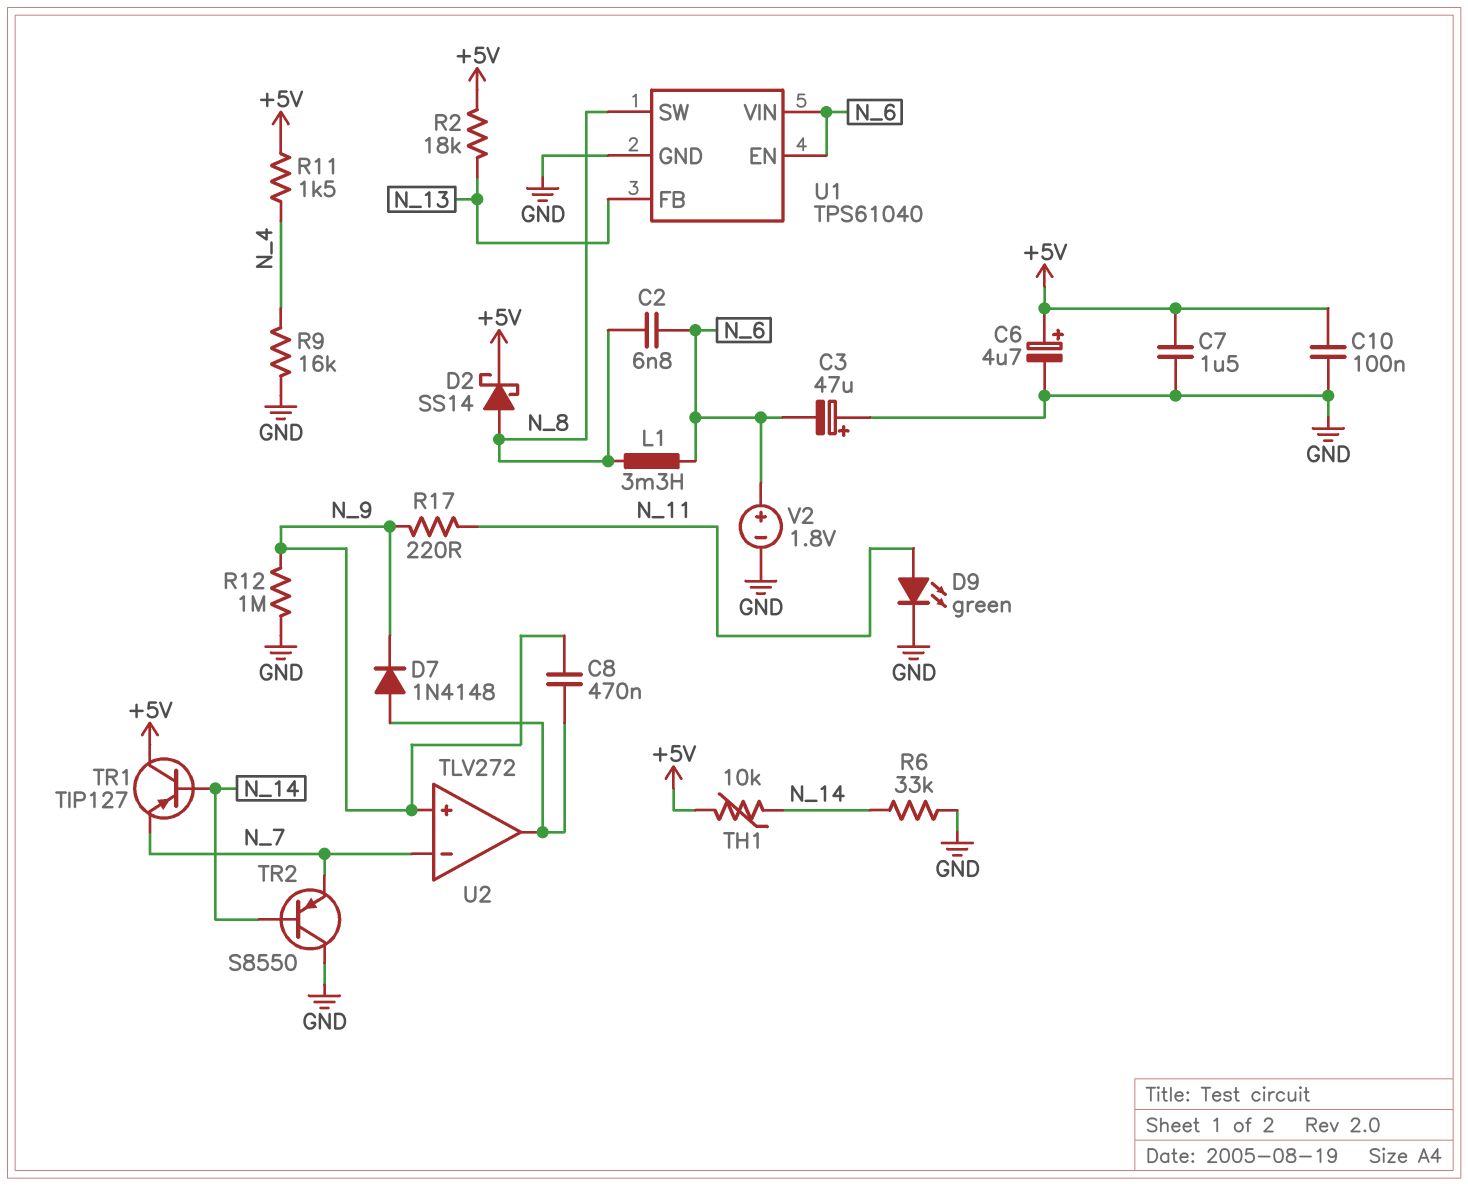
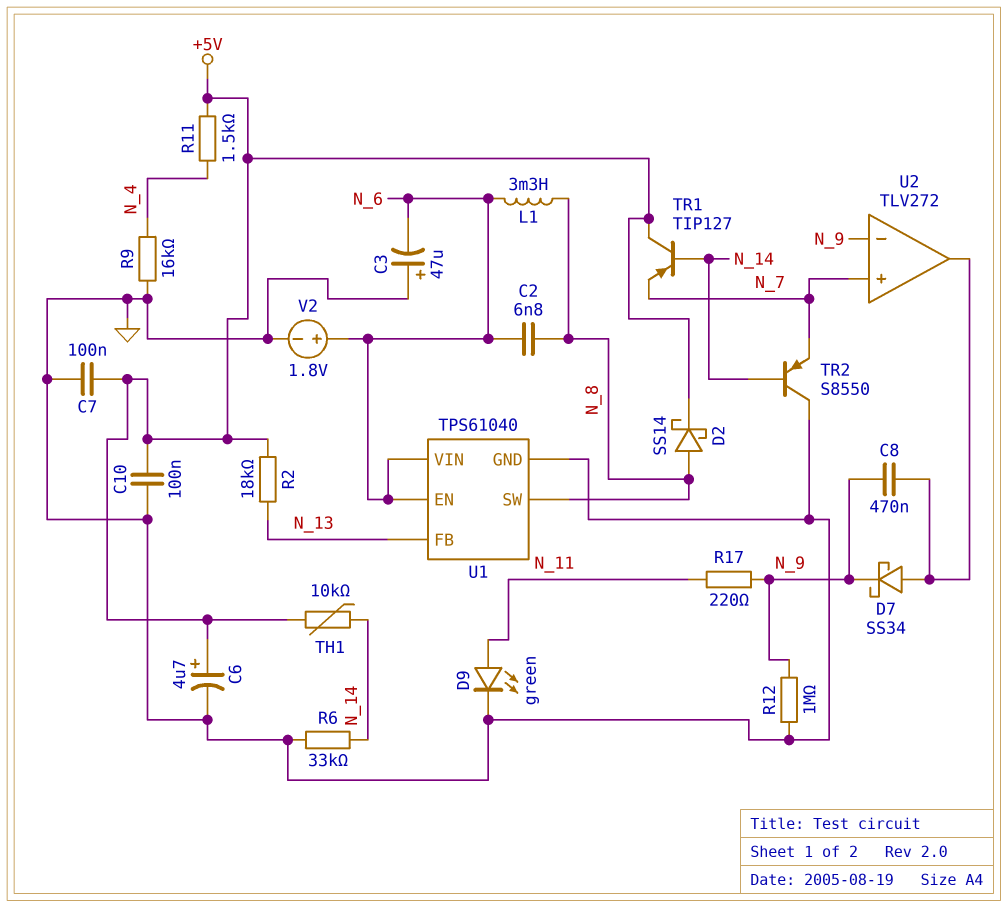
C7: 1.5uF (+5V, GND) -> 100nF (+5V, GND)
D7: diode 1N4148 (A U2/out, K N_9) -> schottky SS34 (A U2/out, K N_9)
U2 pin in+: N_9 -> N_7
U2 pin in-: N_7 -> N_9

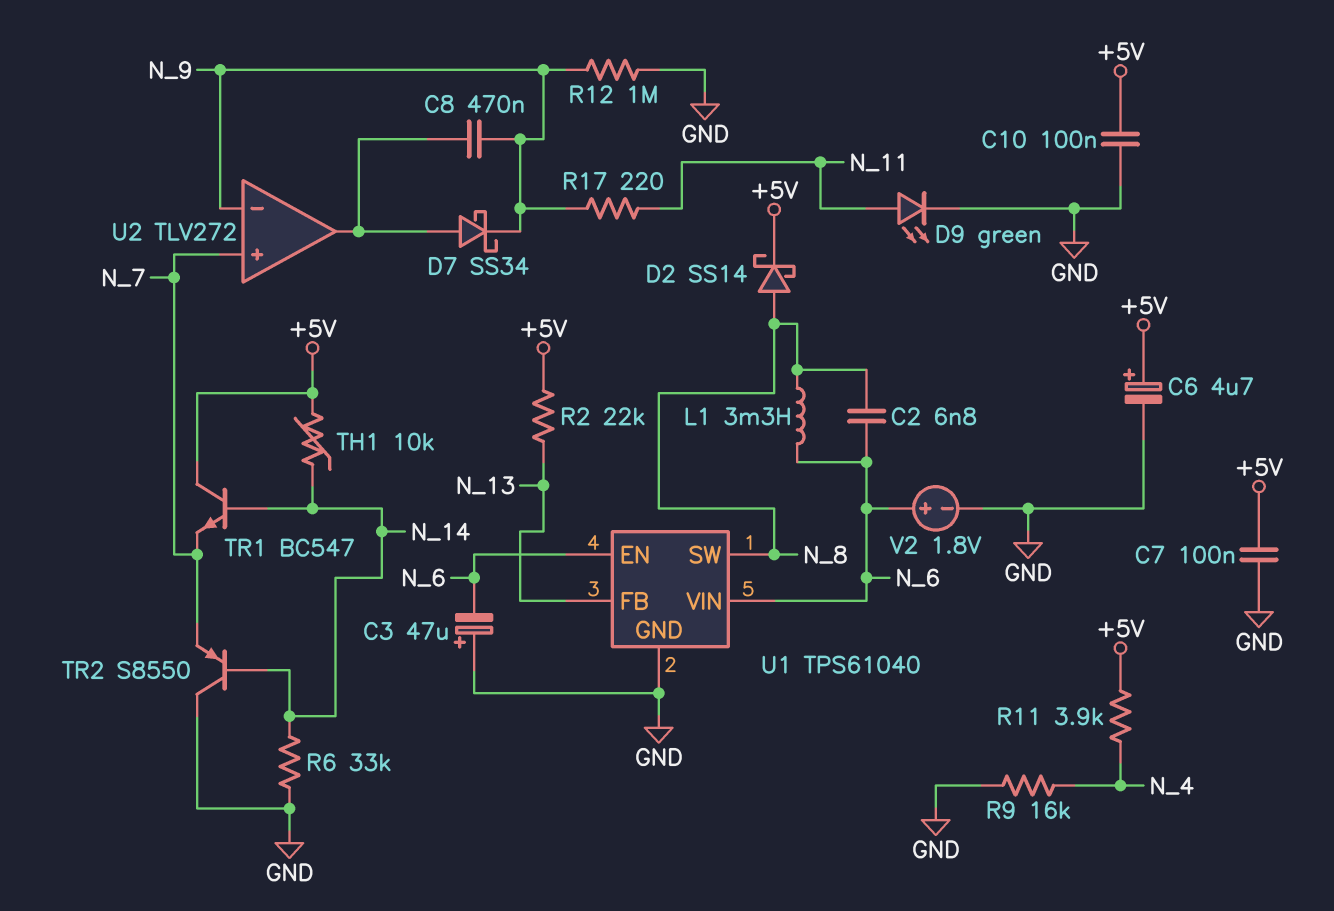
R2: 18k (+5V, N_13) -> 22k (+5V, N_13)
R11: 1.5k (+5V, N_4) -> 3.9k (+5V, N_4)
TR1: PNP TIP127 (B N_14, C +5V, E N_7) -> NPN BC547 (B N_14, C +5V, E N_7)

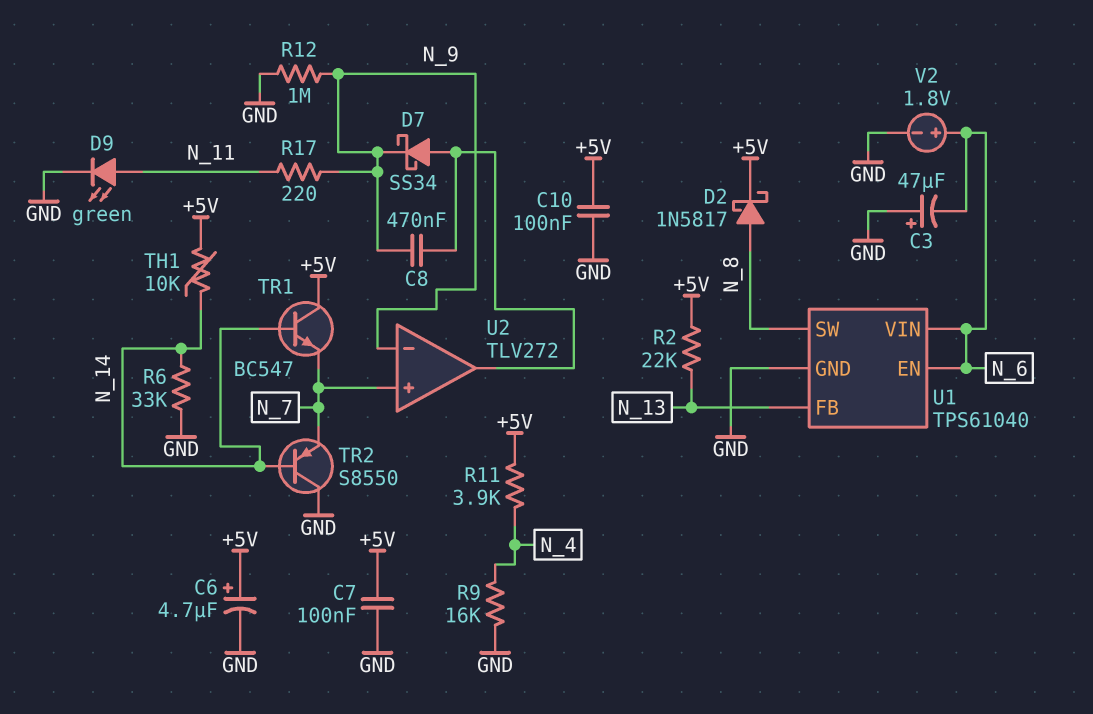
C2: 6.8nF (N_6, N_8) -> none
D2: schottky SS14 (A N_8, K +5V) -> schottky 1N5817 (A N_8, K +5V)
L1: 3.3mH (N_6, N_8) -> none

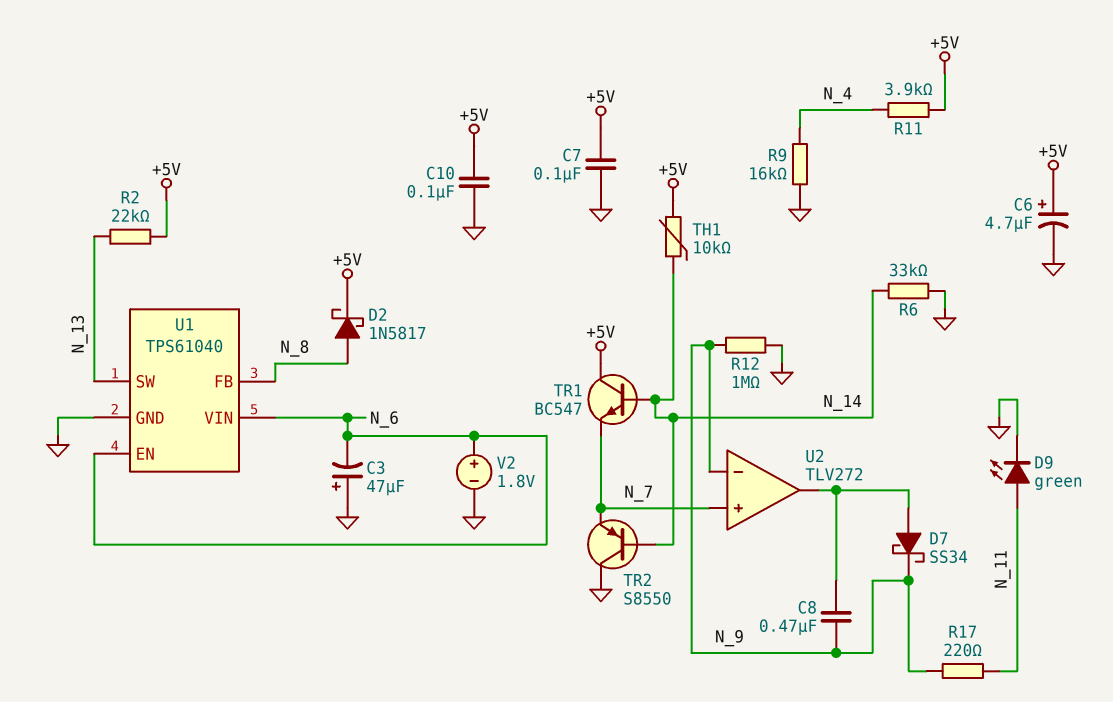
U1 pin FB: N_13 -> N_8
U1 pin SW: N_8 -> N_13

